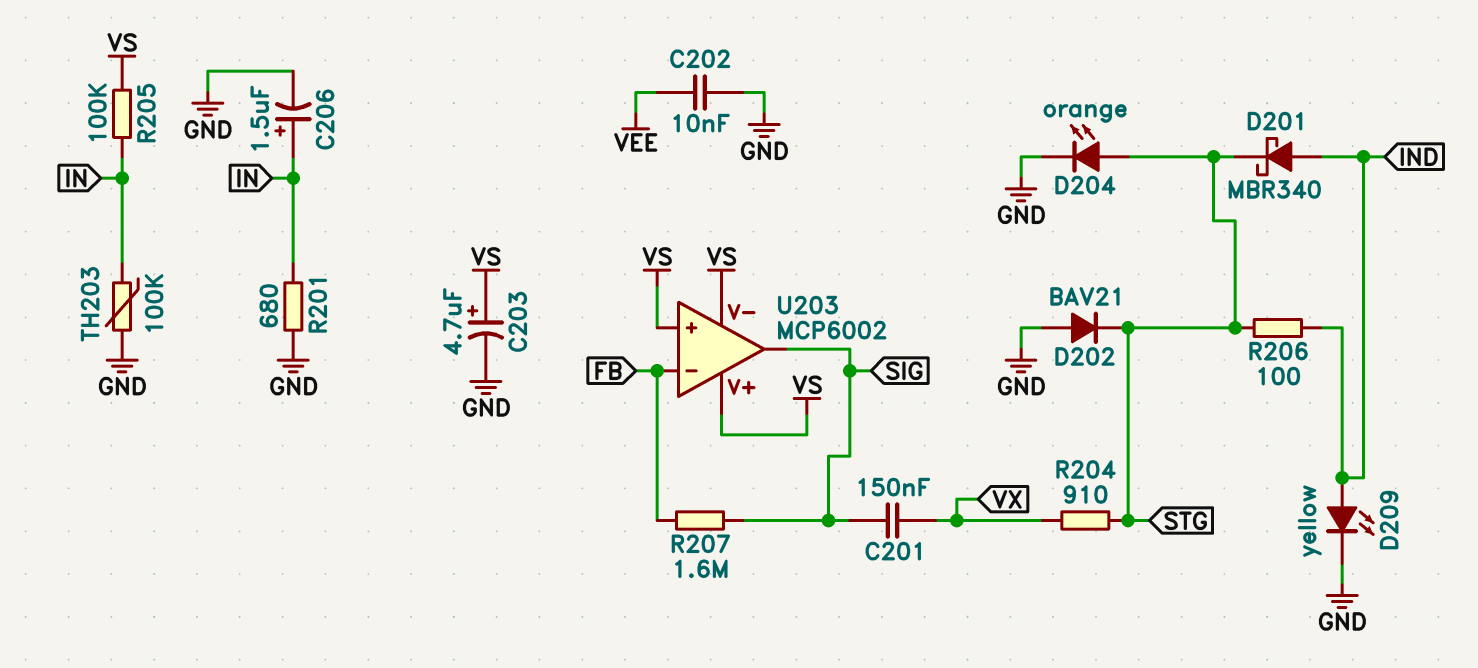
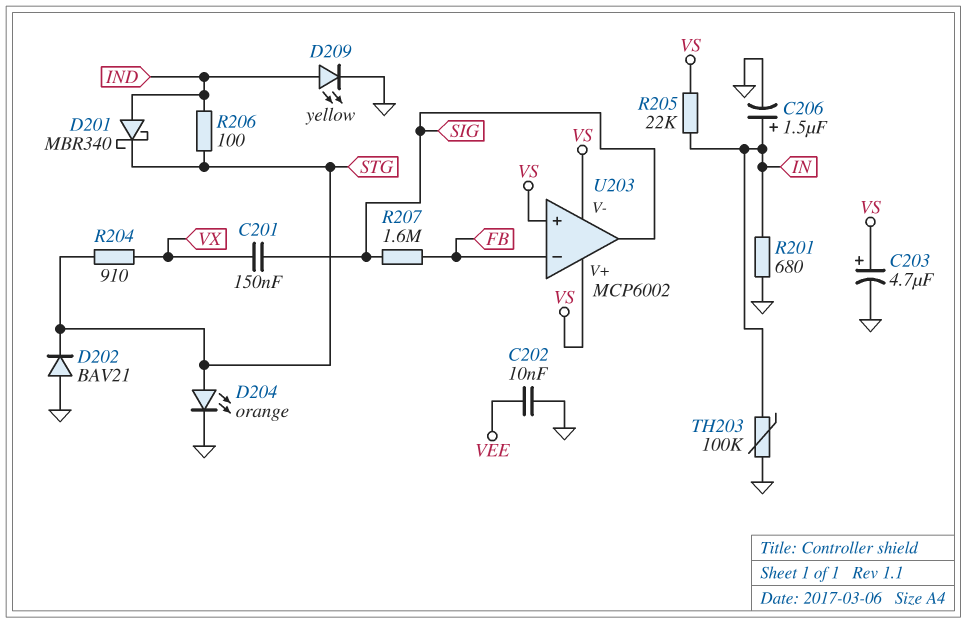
R205: 100k (IN, VS) -> 22k (IN, VS)

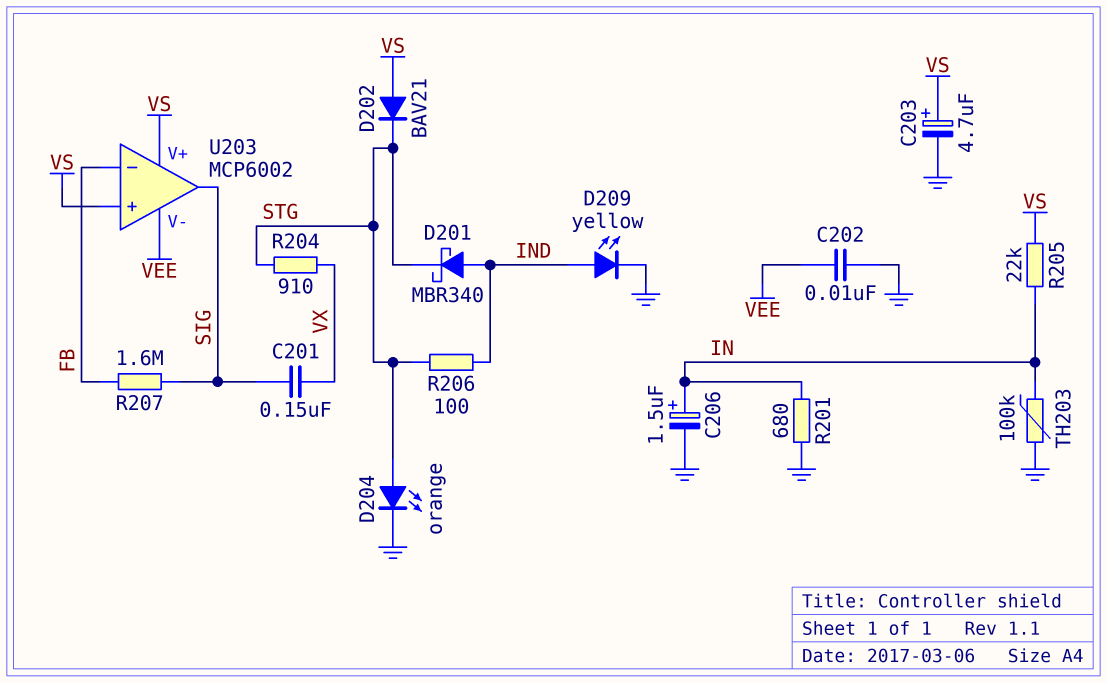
D202: diode BAV21 (A GND, K STG) -> diode BAV21 (A VS, K STG)
U203 pin V-: VS -> VEE

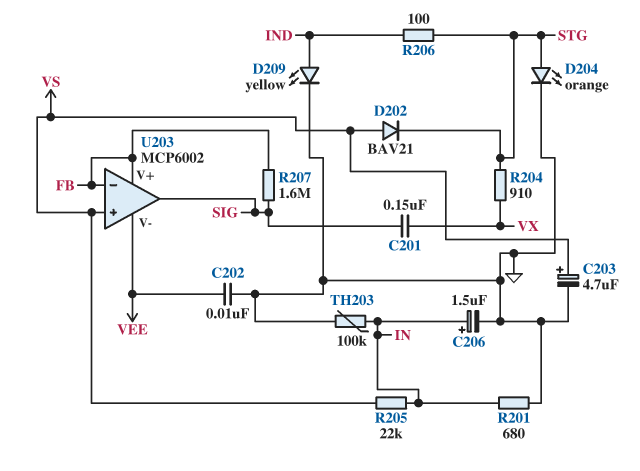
D201: schottky MBR340 (A IND, K STG) -> none
U203 pin V+: VS -> FB

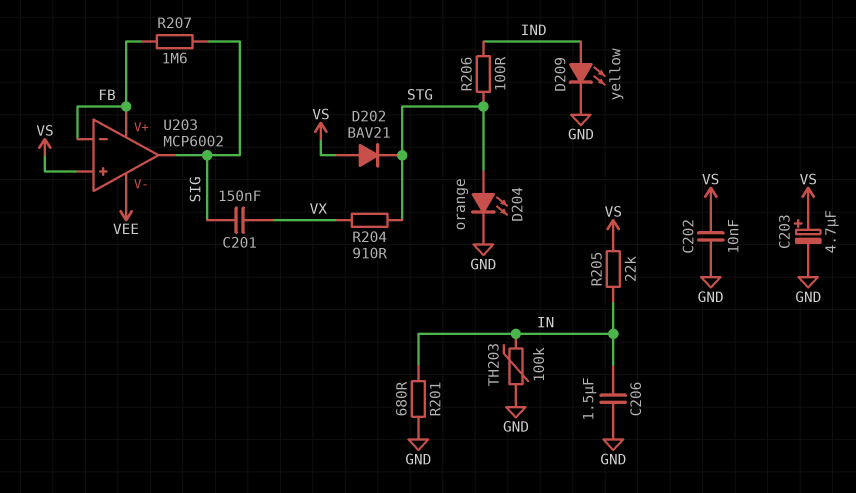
C202: 10nF (GND, VEE) -> 10nF (GND, VS)
C206: 1.5uF (plus IN, minus GND) -> 1.5uF (GND, IN)

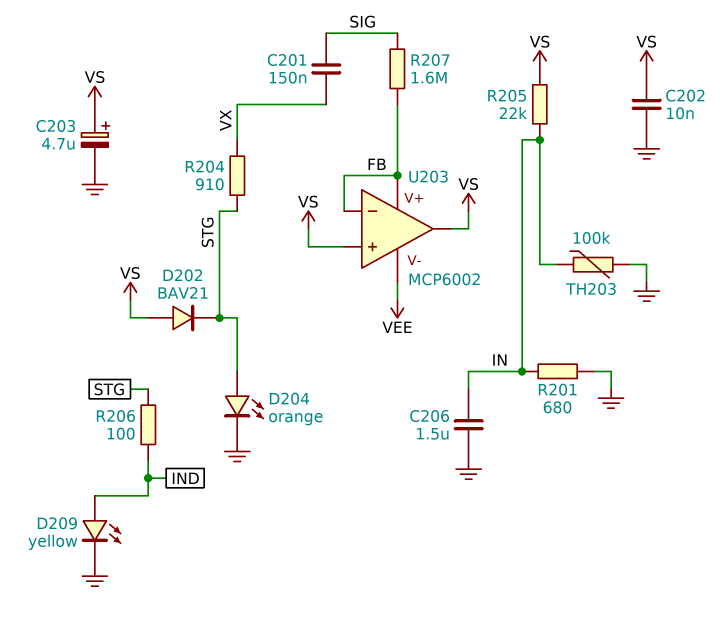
U203 pin out: SIG -> VS

